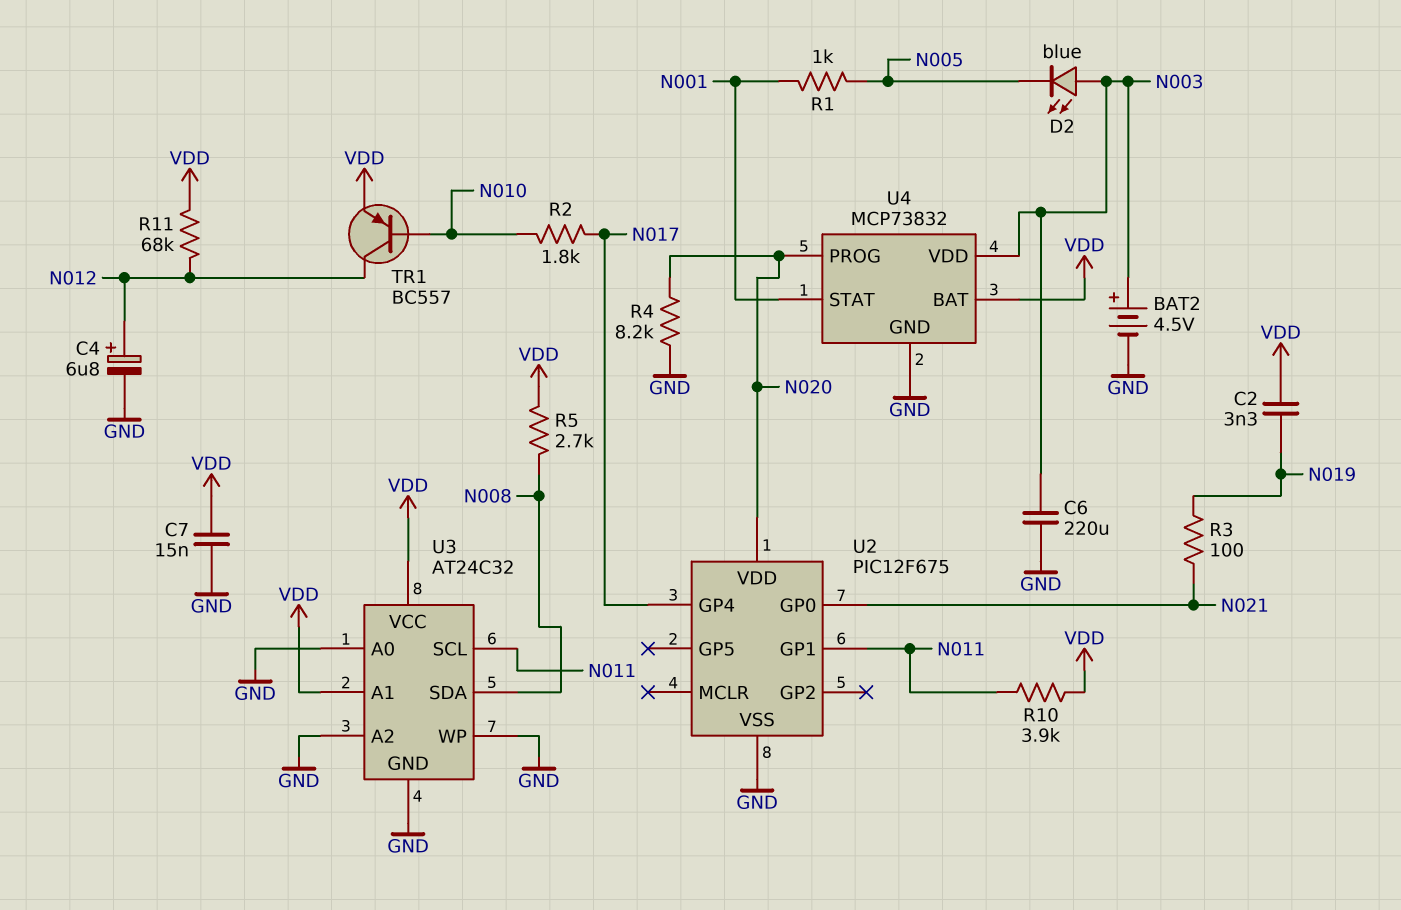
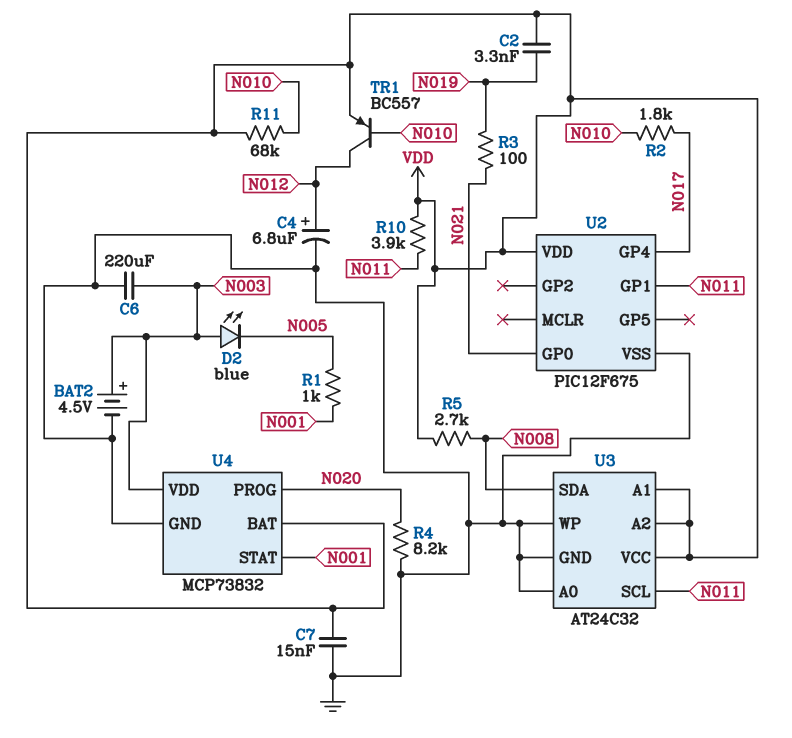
R11: 68k (N012, VDD) -> 68k (N010, VDD)
U2 pin VDD: N020 -> VDD
U3 pin A2: GND -> VDD

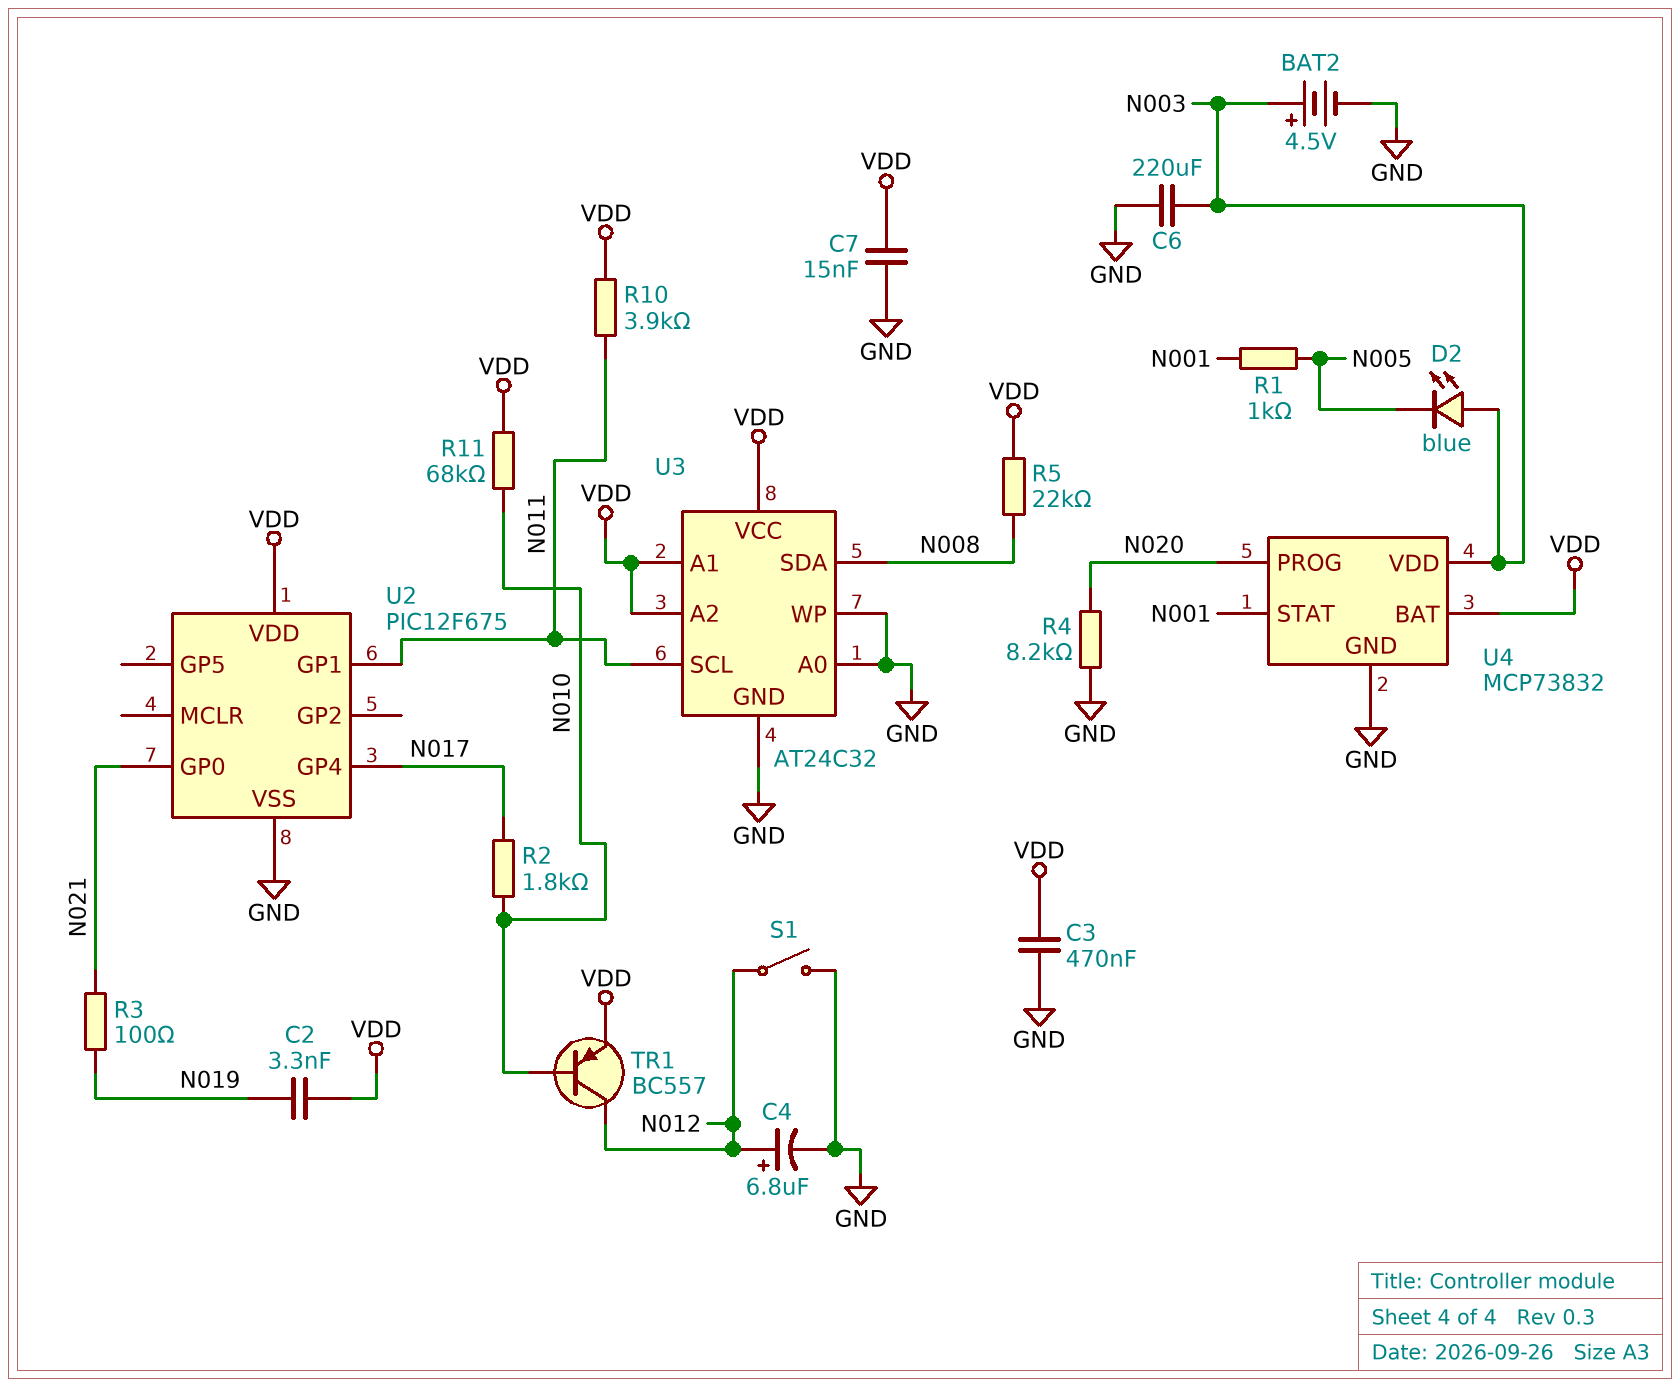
C3: none -> 470nF (GND, VDD)
R5: 2.7k (N008, VDD) -> 22k (N008, VDD)
S1: none -> switch (GND, N012)

